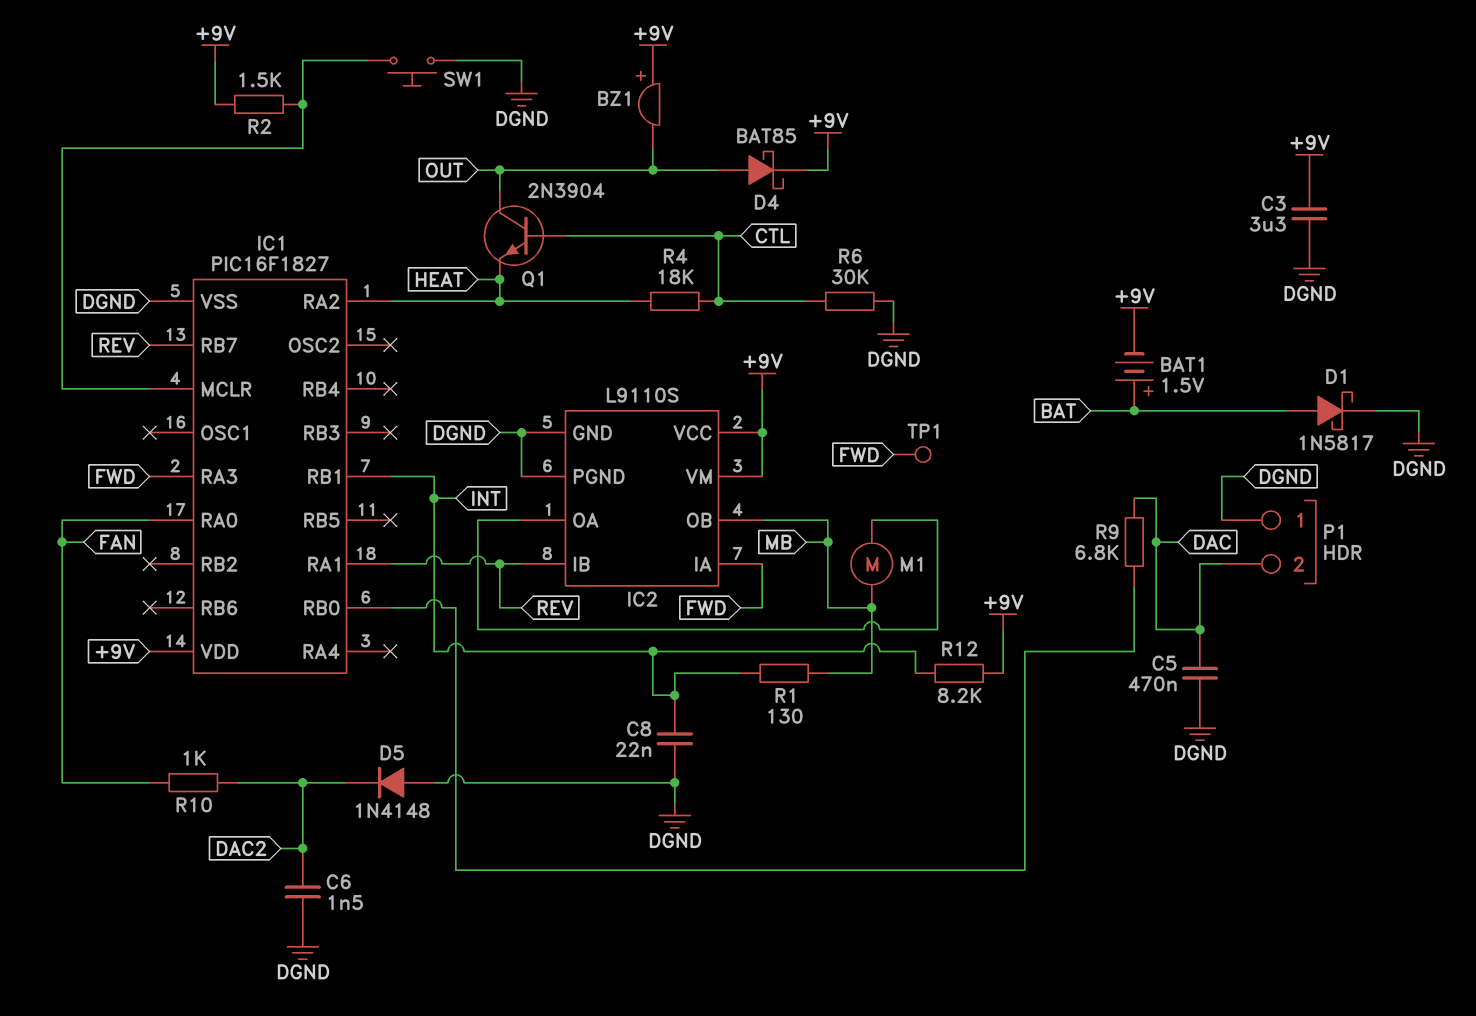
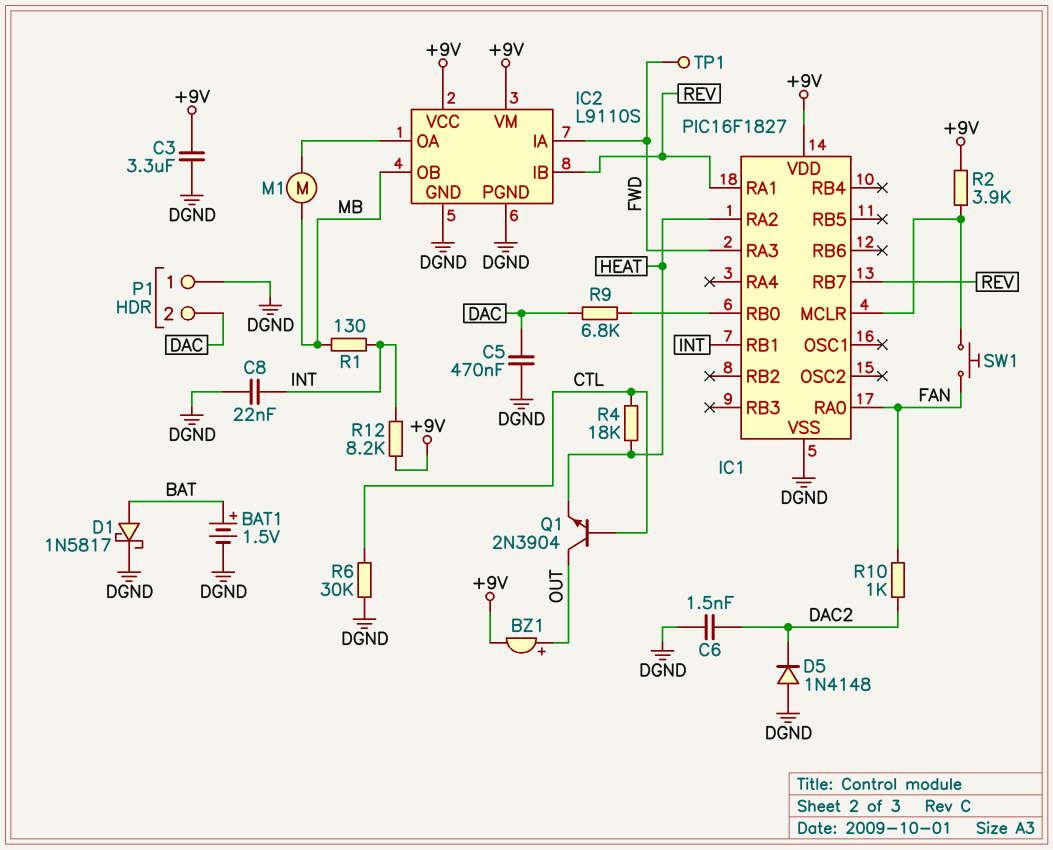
BAT1: 1.5V (plus BAT, minus +9V) -> 1.5V (plus BAT, minus DGND)
BZ1: buzzer (plus +9V, minus OUT) -> buzzer (plus OUT, minus +9V)
D4: schottky BAT85 (A OUT, K +9V) -> none
R2: 1.5k (+9V, IC1/MCLR) -> 3.9k (+9V, IC1/MCLR)
SW1: button (DGND, IC1/MCLR) -> button (FAN, IC1/MCLR)

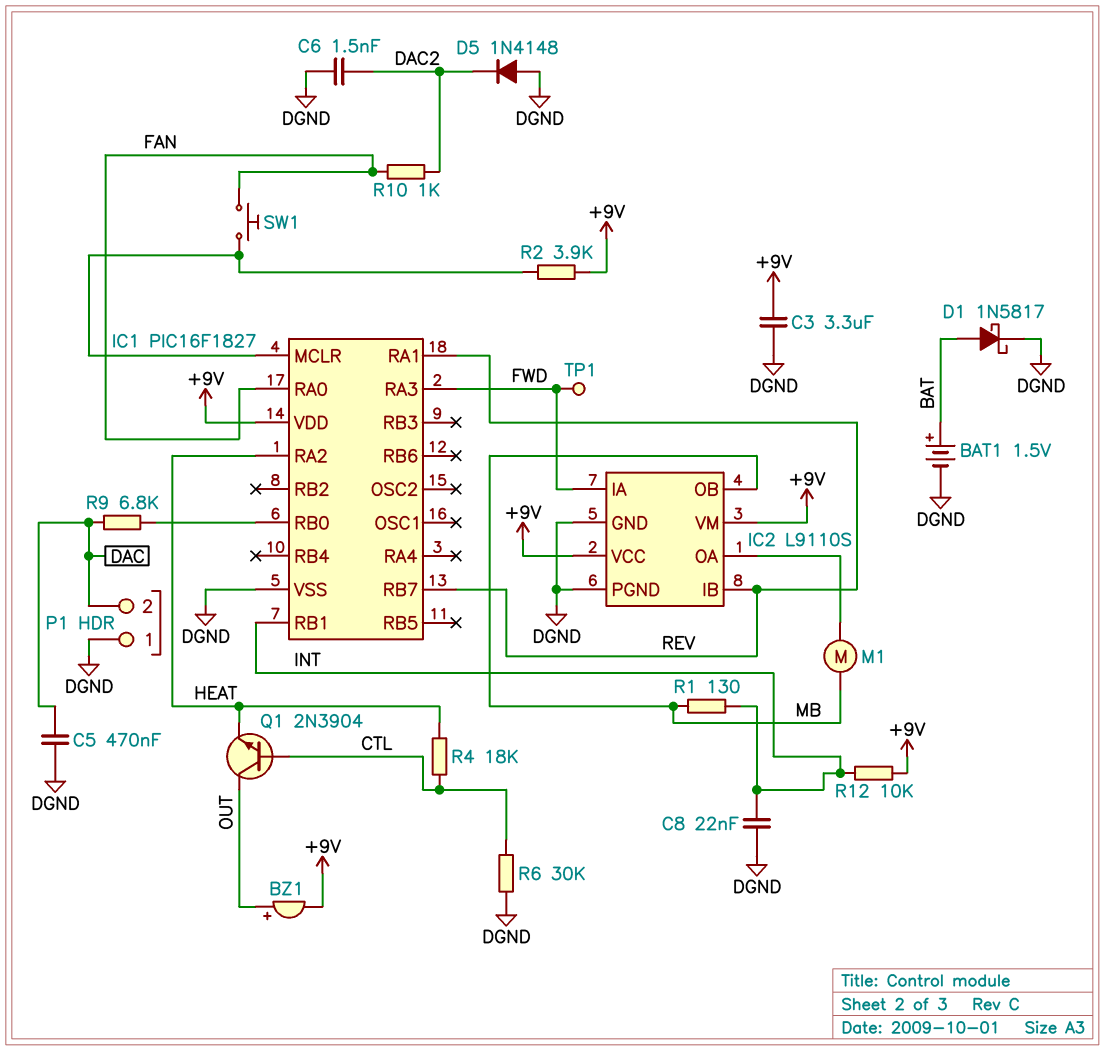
R12: 8.2k (+9V, INT) -> 10k (+9V, INT)

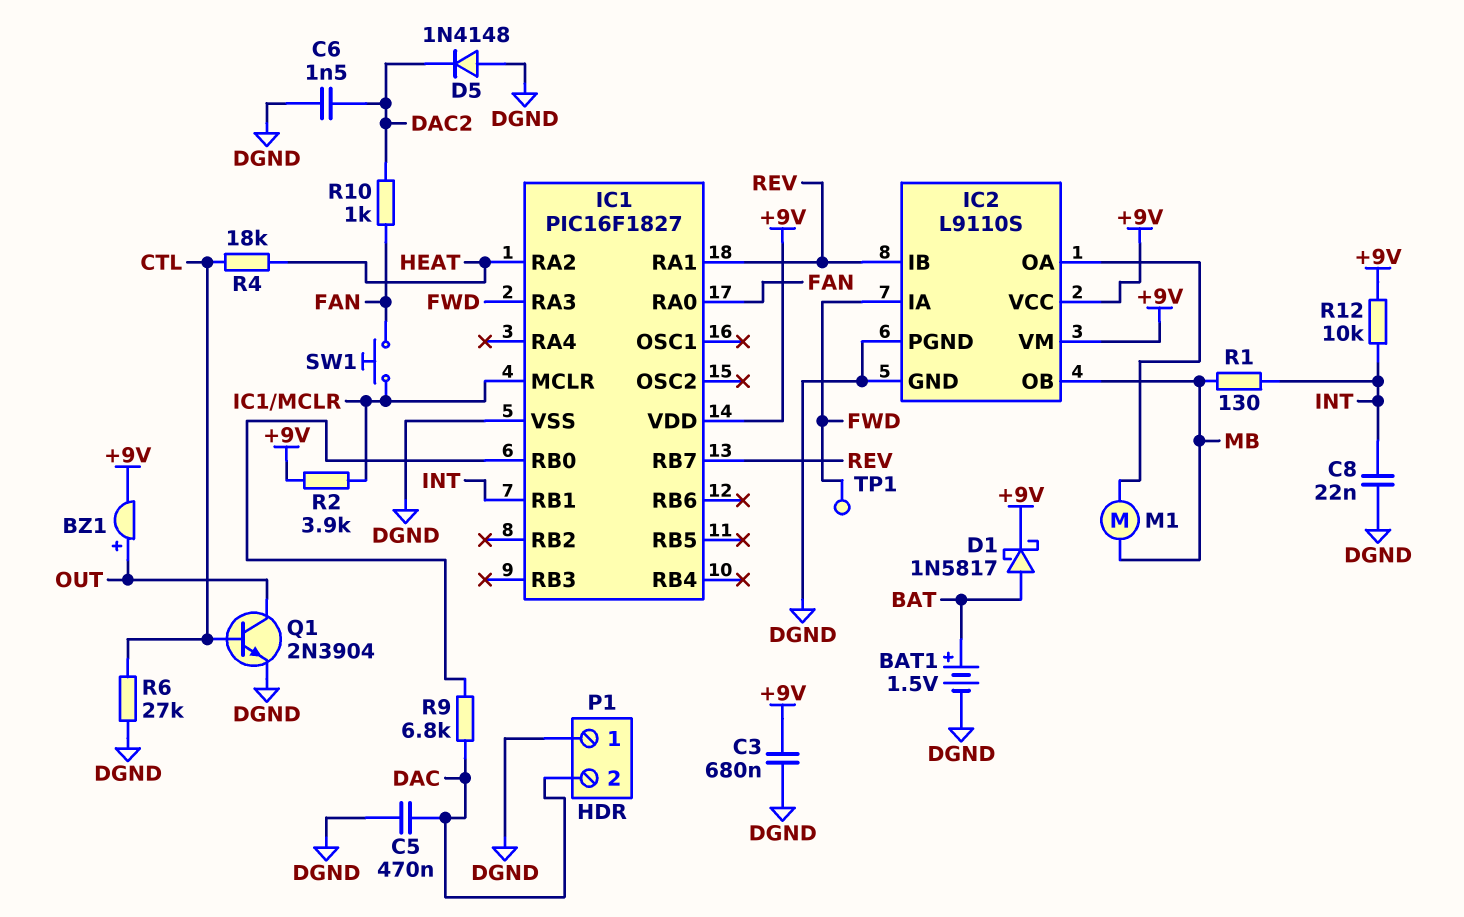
C3: 3.3uF (+9V, DGND) -> 680nF (+9V, DGND)
D1: schottky 1N5817 (A BAT, K DGND) -> schottky 1N5817 (A BAT, K +9V)
Q1: NPN 2N3904 (B CTL, C OUT, E HEAT) -> NPN 2N3904 (B CTL, C OUT, E DGND)
R6: 30k (CTL, DGND) -> 27k (CTL, DGND)

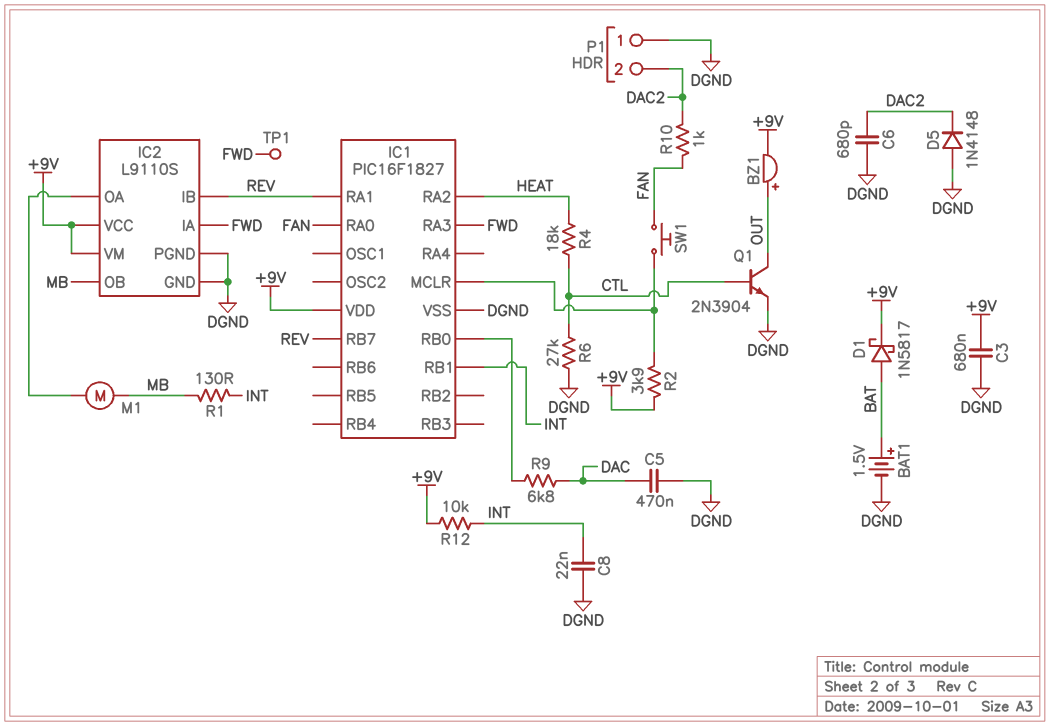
C6: 1.5nF (DAC2, DGND) -> 680pF (DAC2, DGND)
P1 pin 2: DAC -> DAC2

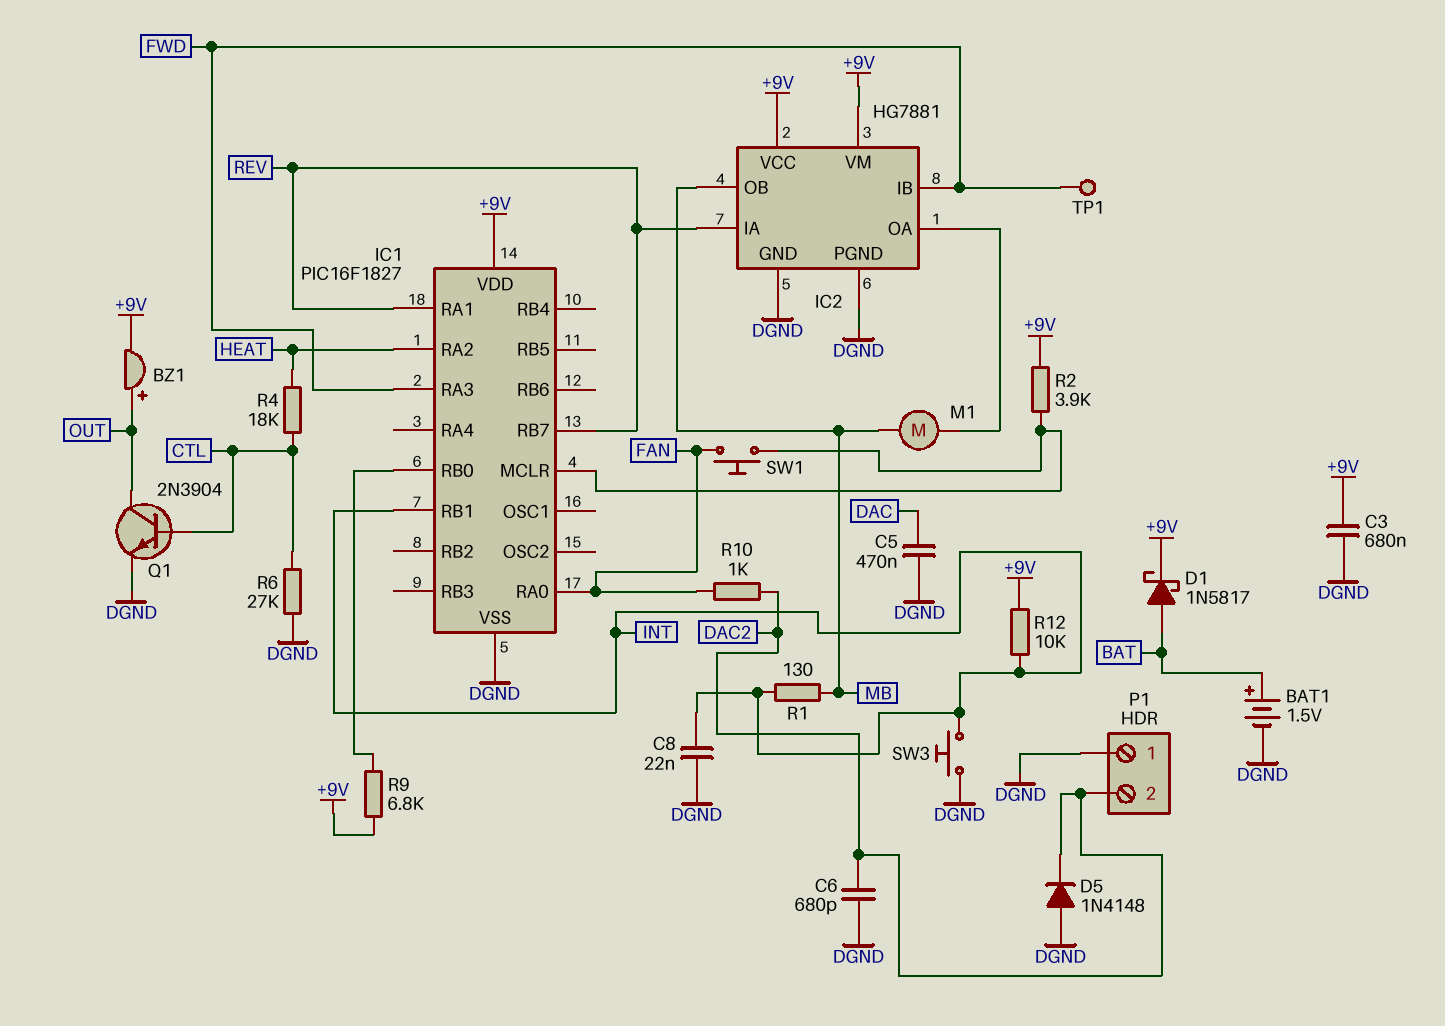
IC2: L9110S -> HG7881
IC2 pin IA: FWD -> REV
IC2 pin IB: REV -> FWD
R9: 6.8k (DAC, IC1/RB0) -> 6.8k (+9V, IC1/RB0)
SW3: none -> button (DGND, INT)

